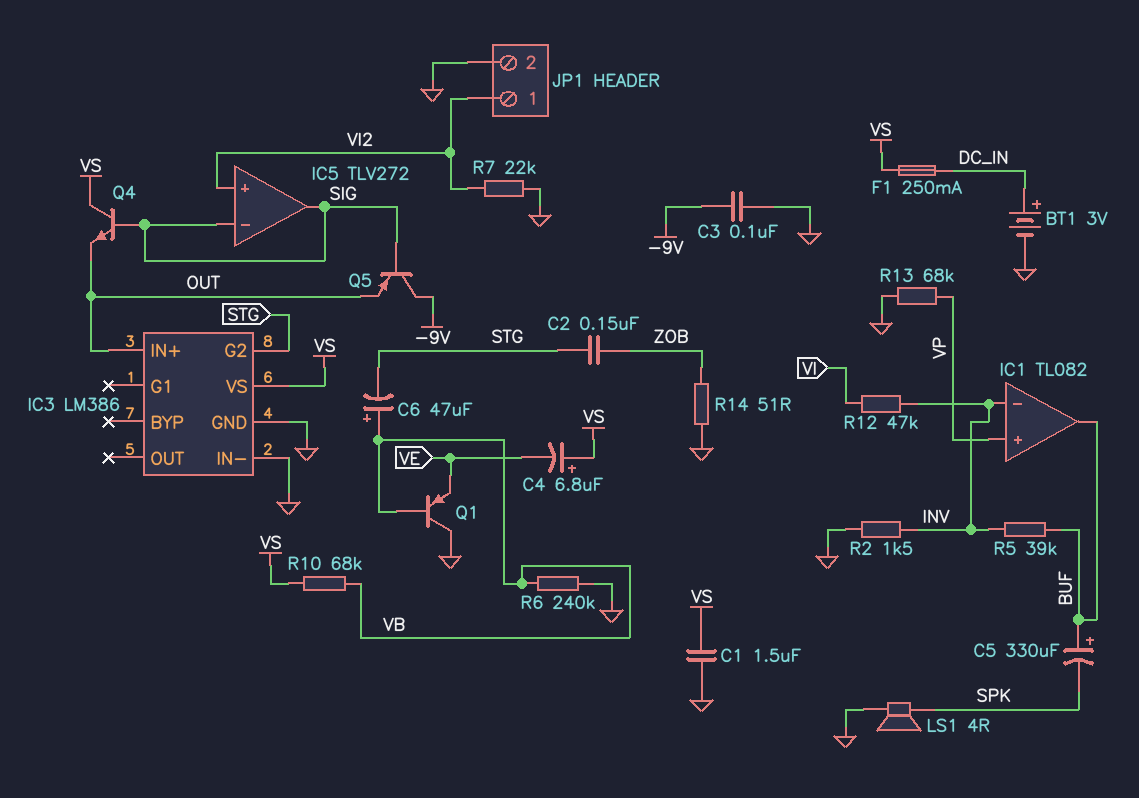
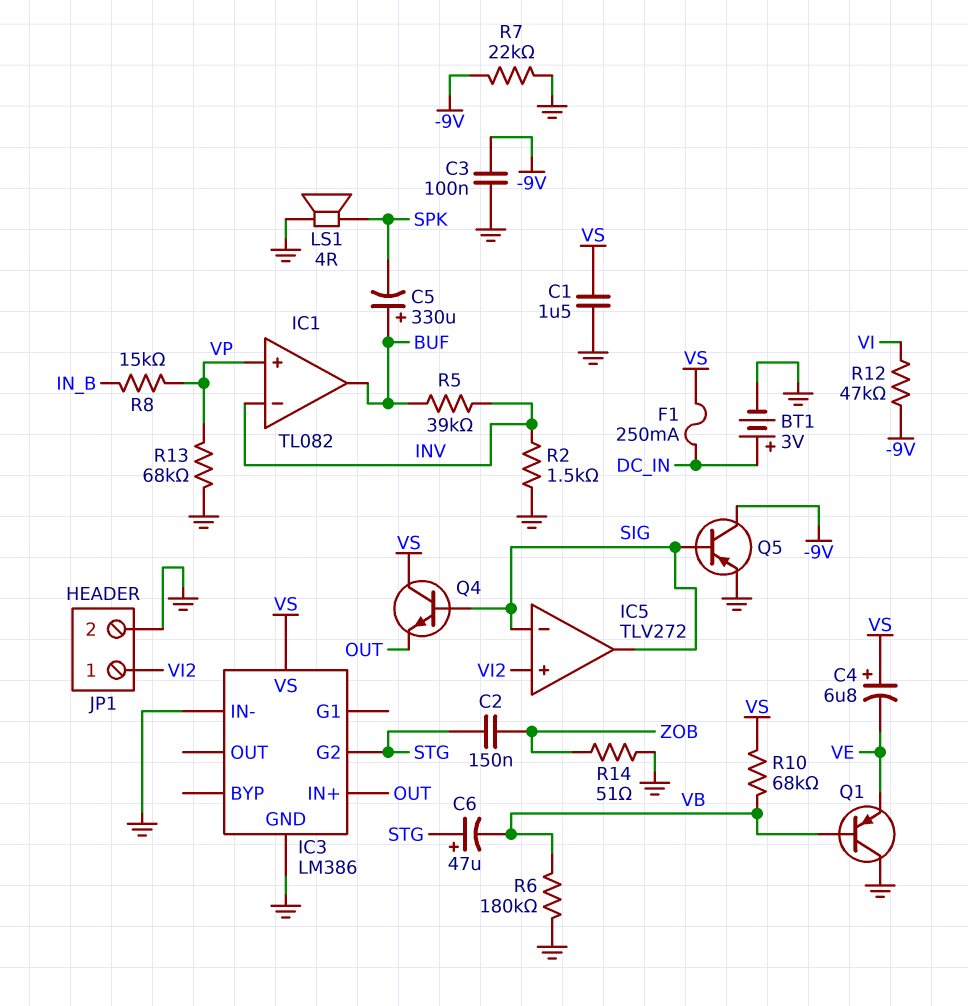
C6: 47uF (plus VB, minus STG) -> 47uF (plus STG, minus VB)
Q5: PNP (B SIG, C -9V, E OUT) -> PNP (B SIG, C -9V, E GND)
R6: 240k (GND, VB) -> 180k (GND, VB)
R7: 22k (GND, VI2) -> 22k (-9V, GND)
R8: none -> 15k (IN_B, VP)
R12: 47k (INV, VI) -> 47k (-9V, VI)

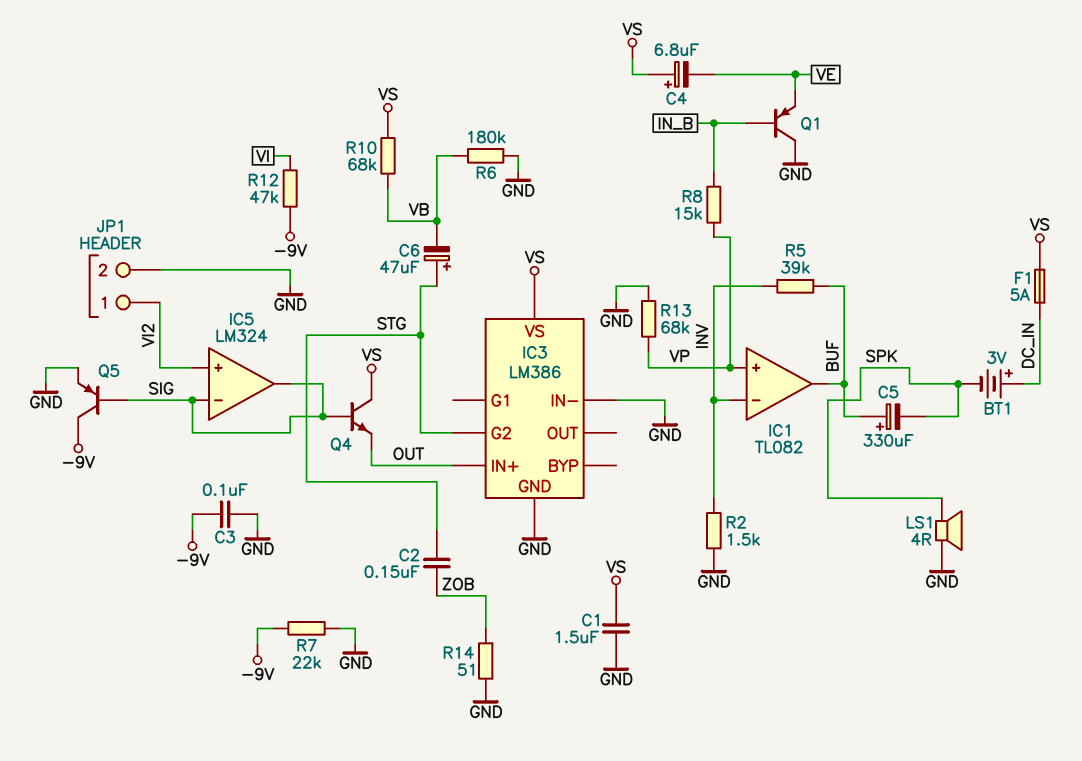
BT1: 3V (plus DC_IN, minus GND) -> 3V (plus DC_IN, minus SPK)
F1: 250mA (DC_IN, VS) -> 5A (DC_IN, VS)
IC5: TLV272 -> LM324
Q1: PNP (B VB, C GND, E VE) -> PNP (B IN_B, C GND, E VE)

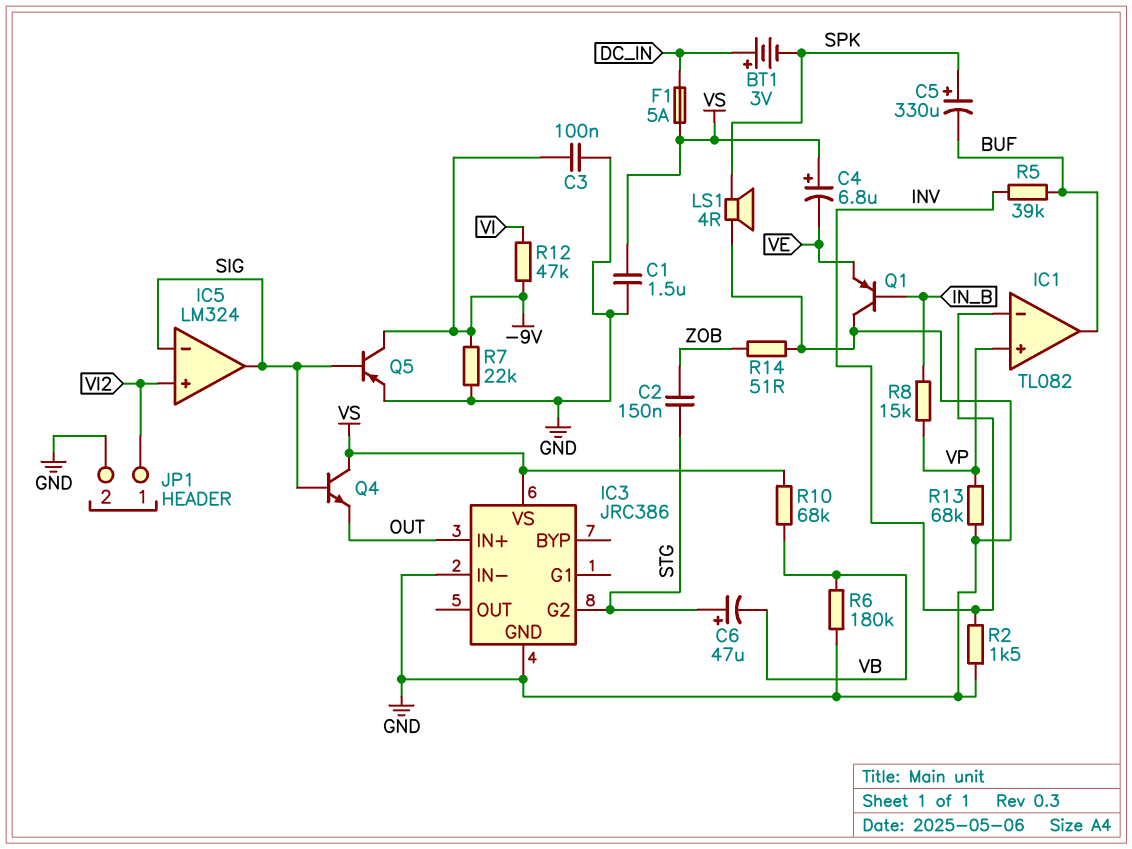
C5: 330uF (plus BUF, minus SPK) -> 330uF (plus SPK, minus BUF)
IC3: LM386 -> JRC386

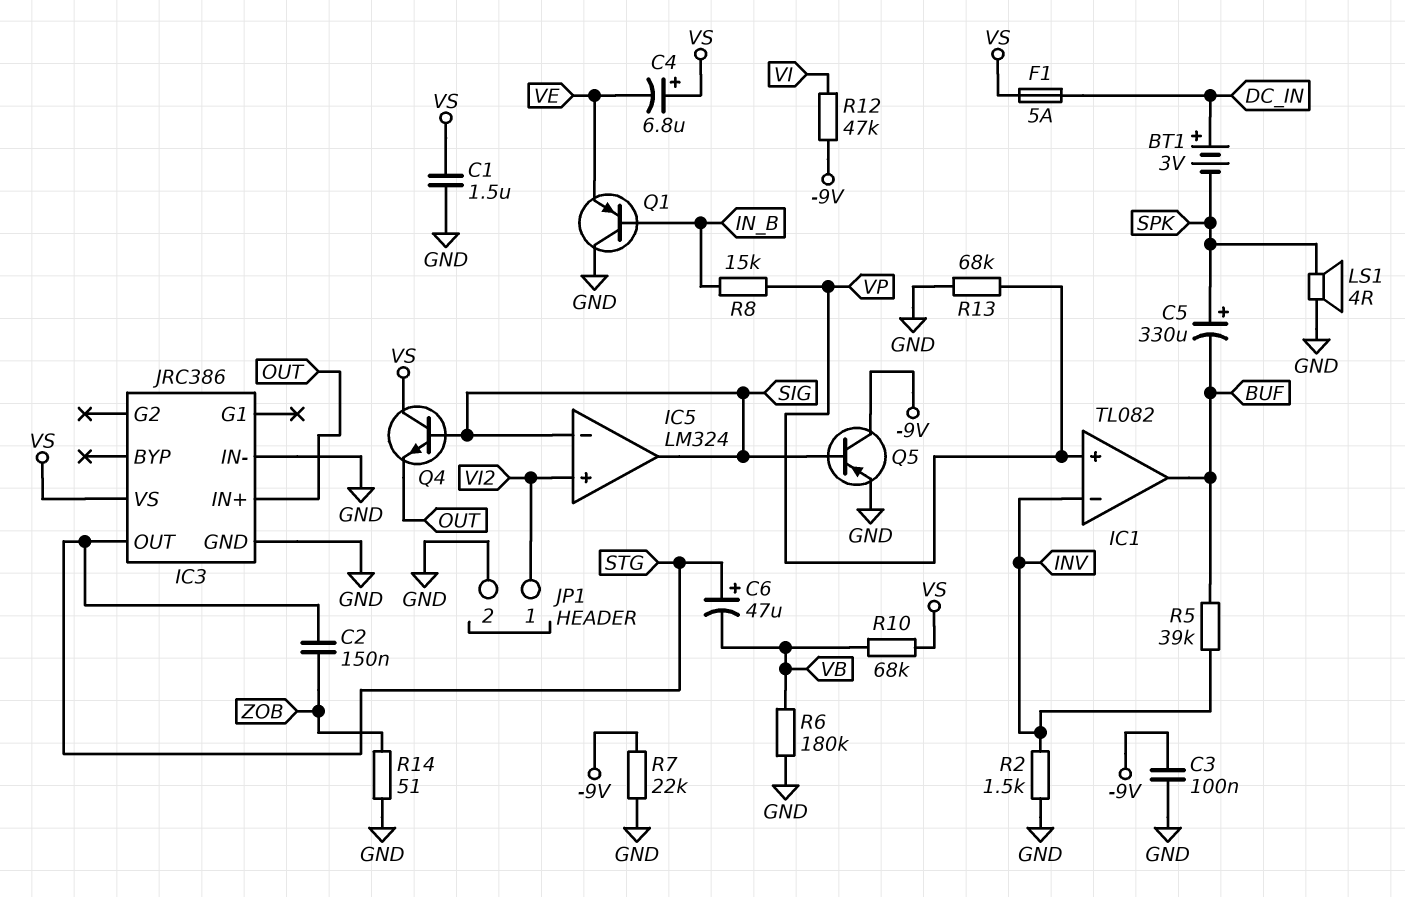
IC3 pin G2: STG -> none
IC3 pin OUT: none -> STG

